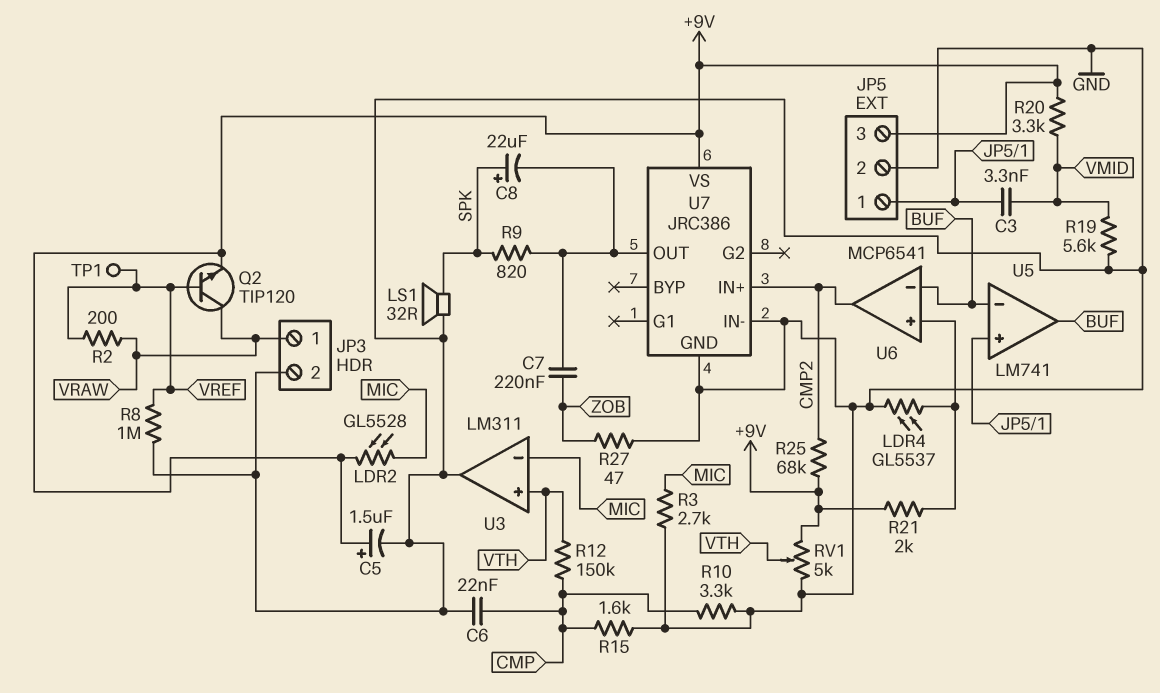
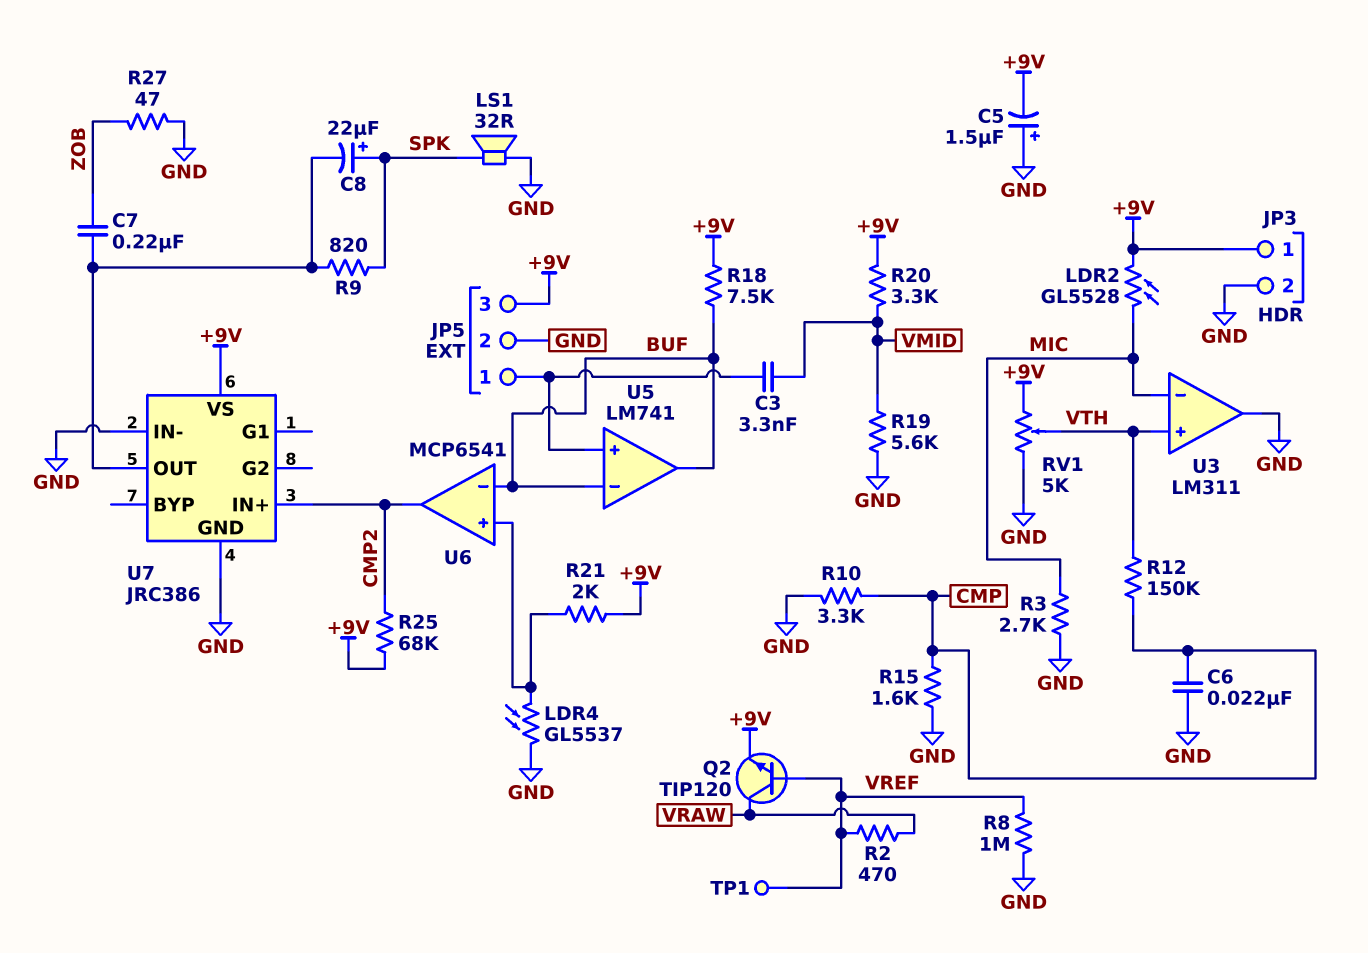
C5: 1.5uF (plus +9V, minus GND) -> 1.5uF (plus GND, minus +9V)
JP3 pin 1: VRAW -> +9V
R2: 200 (VRAW, VREF) -> 470 (VRAW, VREF)
R18: none -> 7.5k (+9V, BUF)

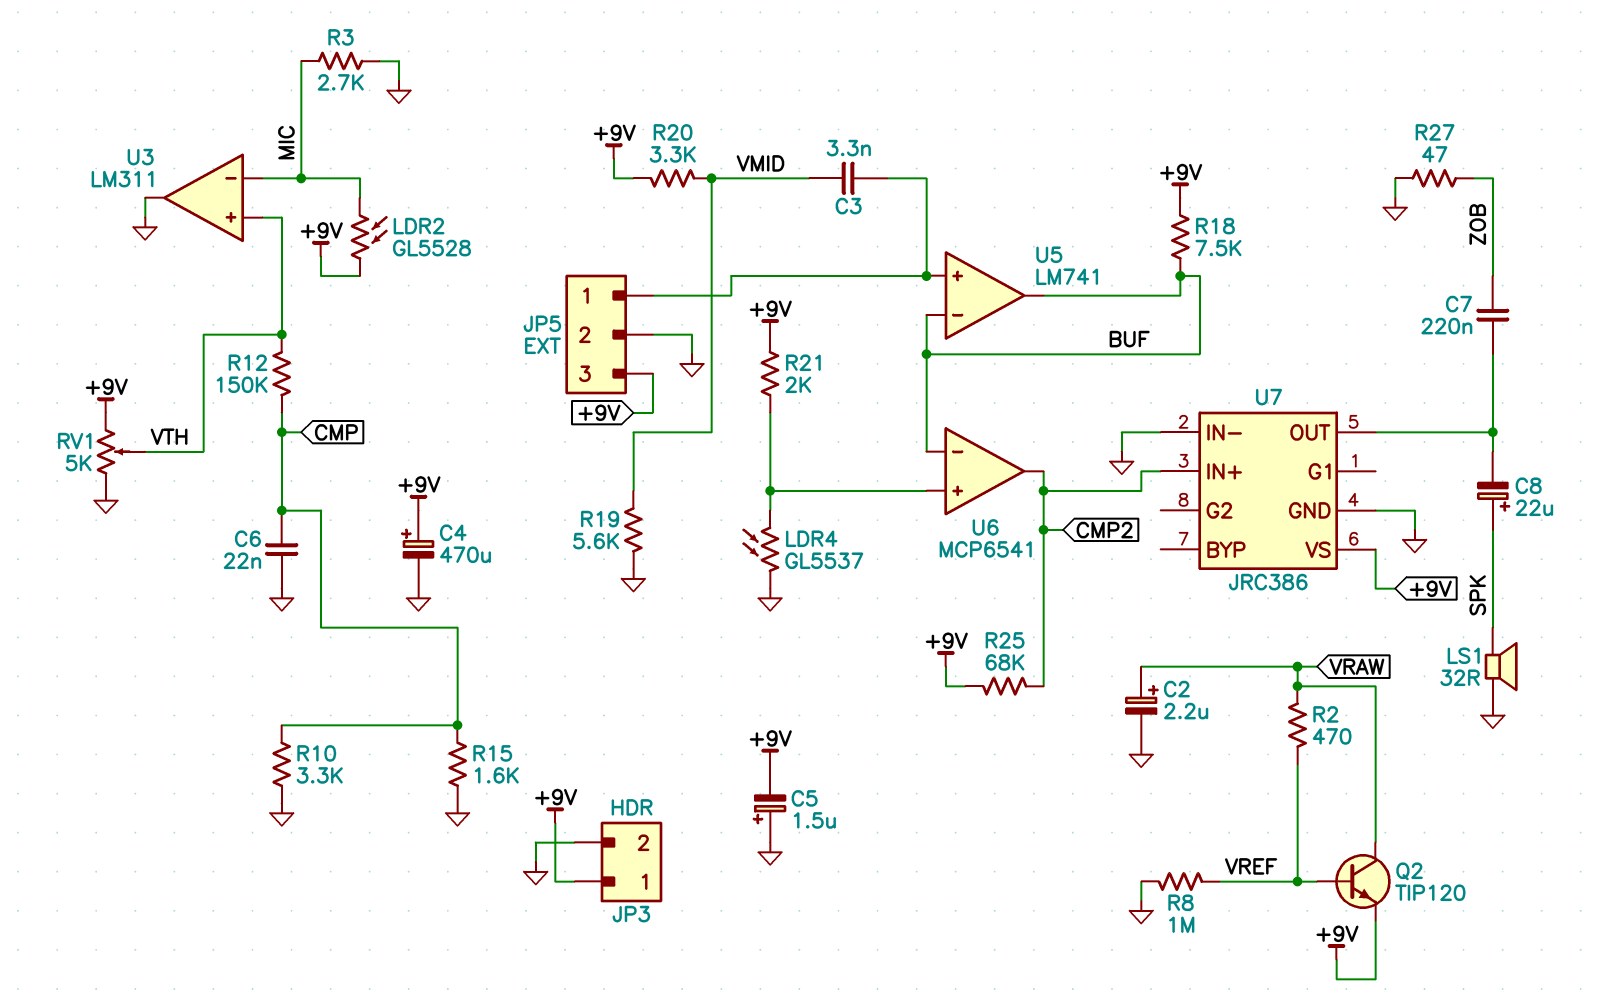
C2: none -> 2.2uF (plus VRAW, minus GND)
C4: none -> 470uF (plus +9V, minus GND)
R9: 820 (SPK, U7/OUT) -> none
TP1: test point (VREF) -> none

